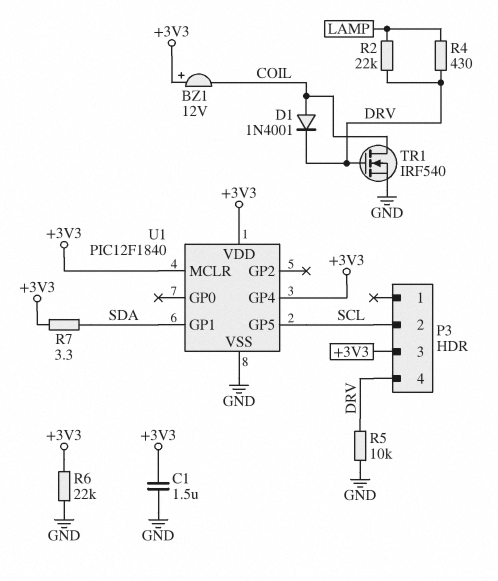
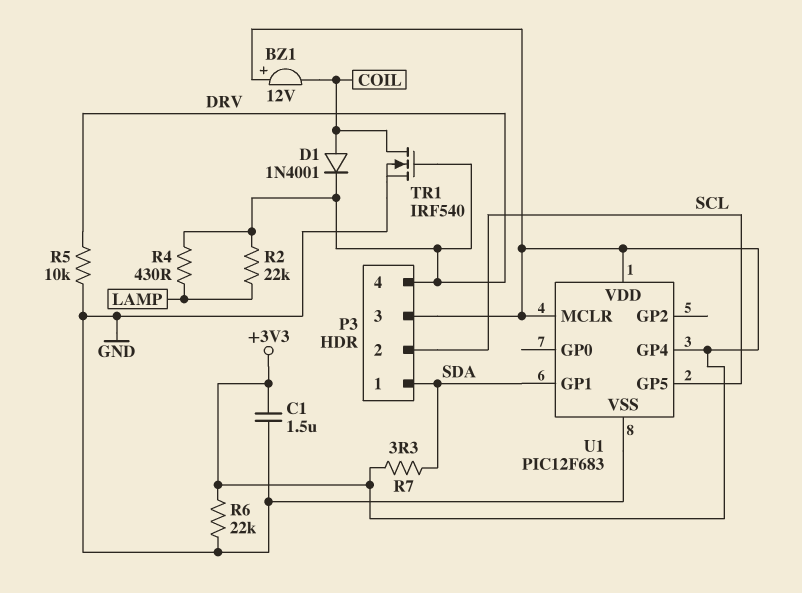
P3 pin 1: none -> SDA
U1: PIC12F1840 -> PIC12F683

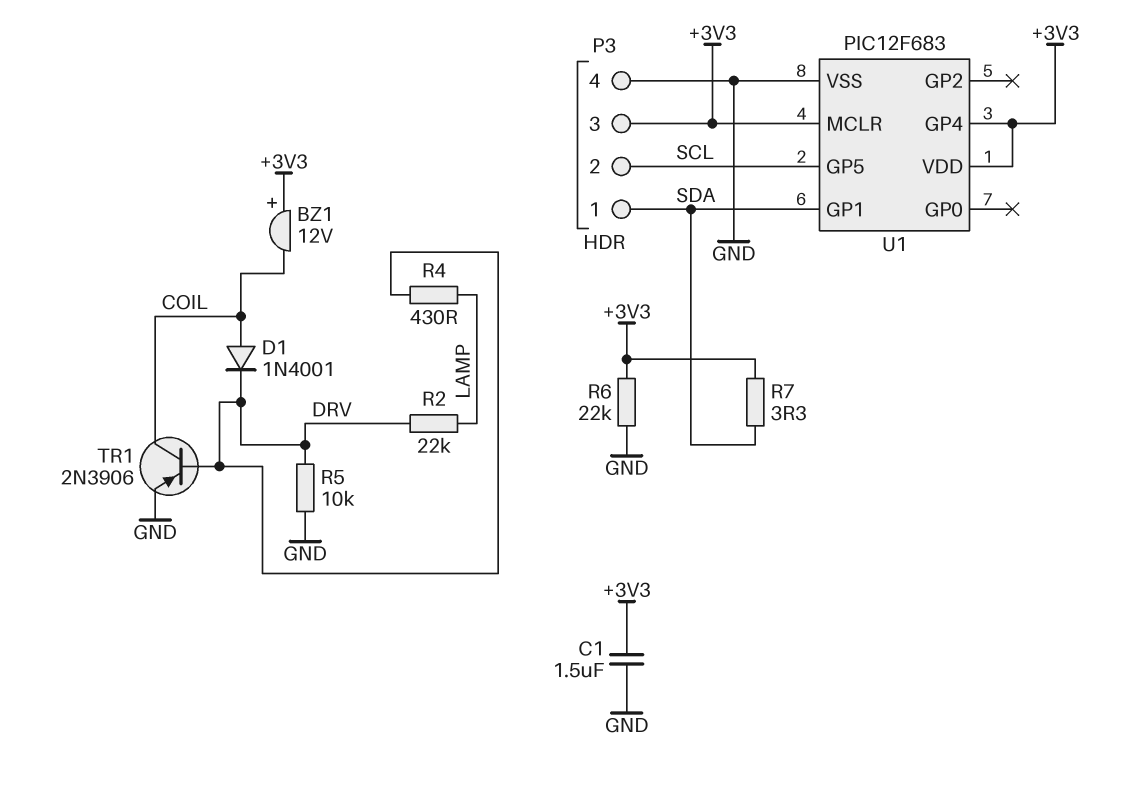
P3 pin 4: DRV -> GND
TR1: NMOS IRF540 (G DRV, D COIL, S GND) -> PNP 2N3906 (B DRV, C COIL, E GND)

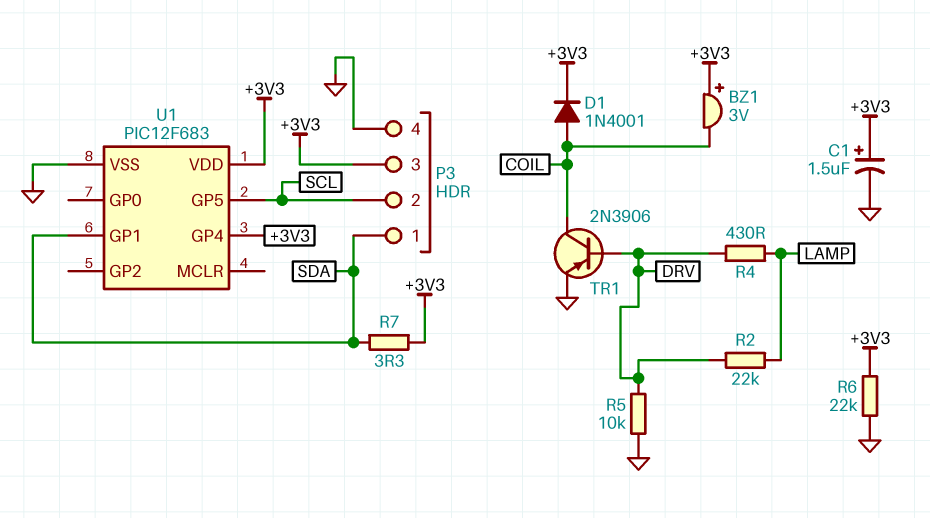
BZ1: buzzer 12V (plus +3V3, minus COIL) -> buzzer 3V (plus +3V3, minus COIL)
C1: 1.5uF (+3V3, GND) -> 1.5uF (plus +3V3, minus GND)
D1: diode 1N4001 (A COIL, K DRV) -> diode 1N4001 (A COIL, K +3V3)
U1 pin MCLR: +3V3 -> none

